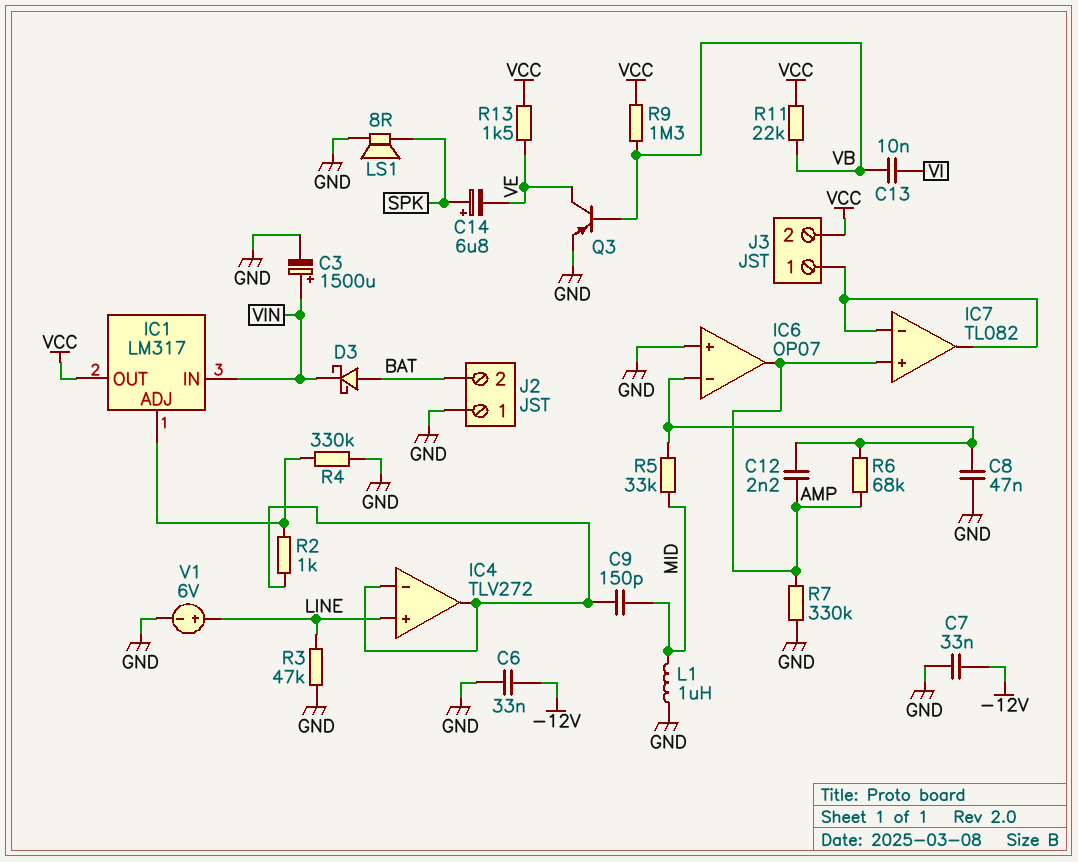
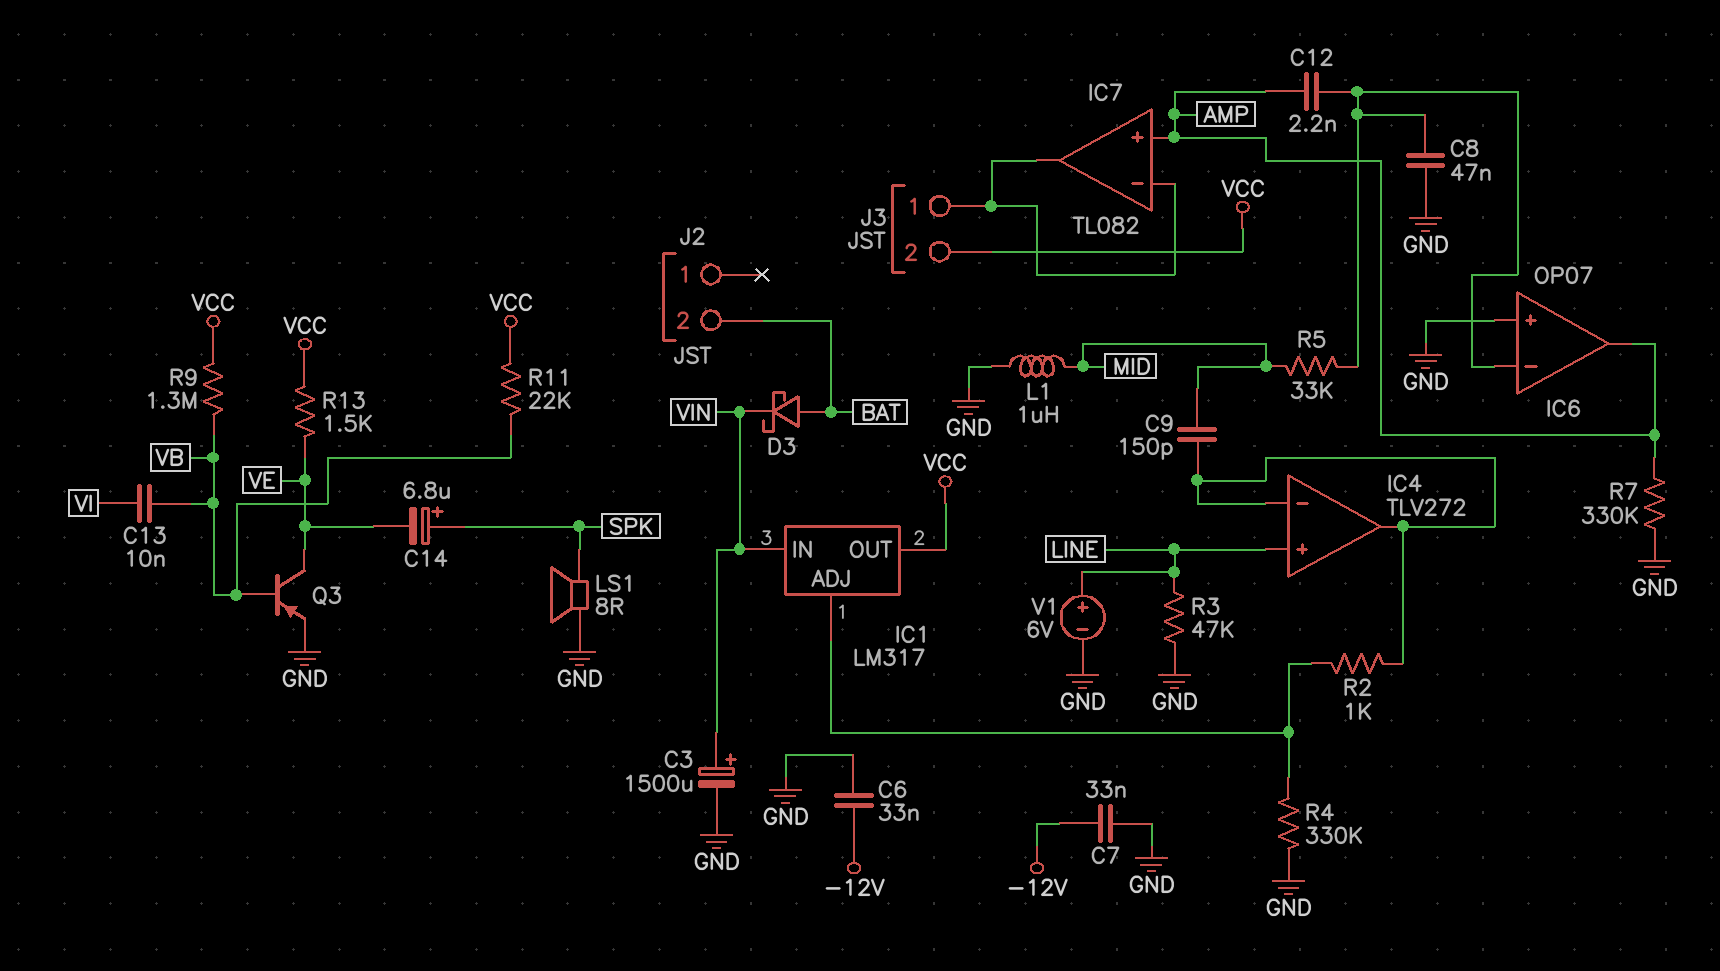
J2 pin 1: GND -> none
R6: 68k (AMP, IC6/in-) -> none

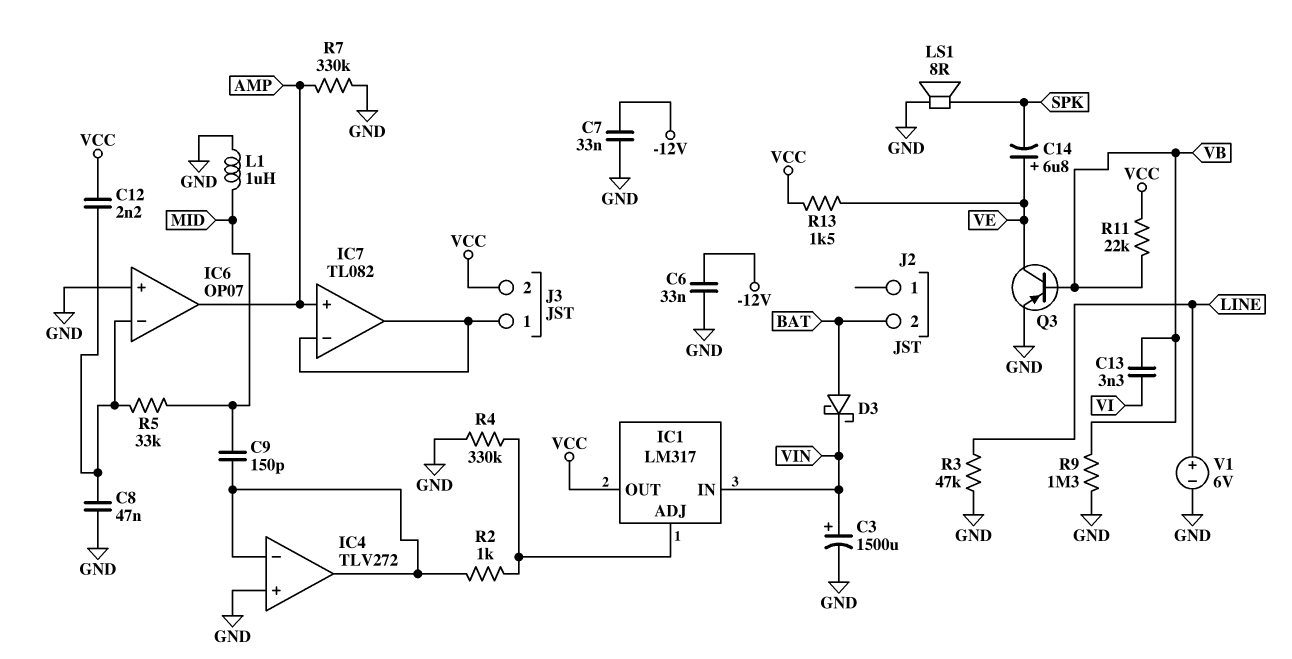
C12: 2.2nF (AMP, IC6/in-) -> 2.2nF (IC6/in-, VCC)
C13: 10nF (VB, VI) -> 3.3nF (VB, VI)
C14: 6.8uF (plus SPK, minus VE) -> 6.8uF (plus VE, minus SPK)
IC4 pin in+: LINE -> GND
R9: 1.3M (VB, VCC) -> 1.3M (GND, VB)

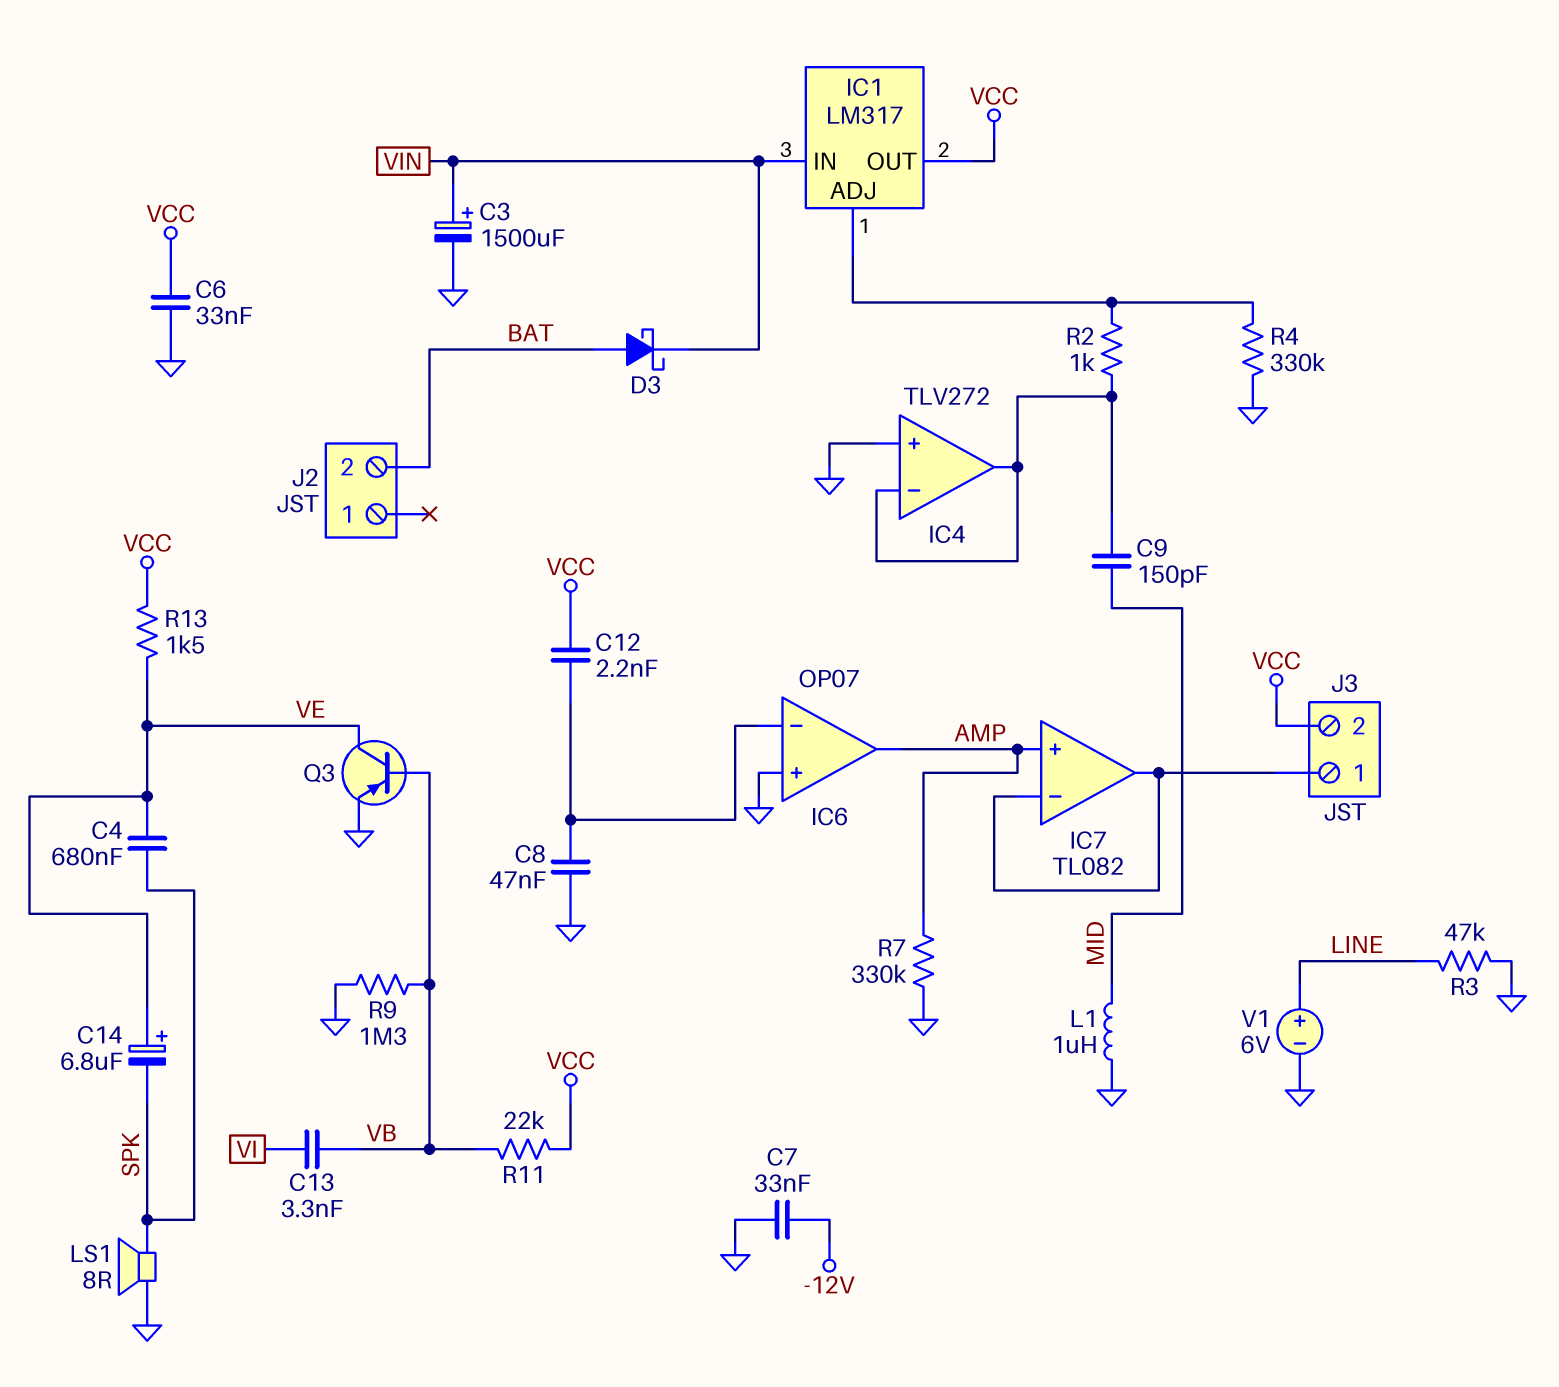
C4: none -> 680nF (SPK, VE)
C6: 33nF (-12V, GND) -> 33nF (GND, VCC)
R5: 33k (IC6/in-, MID) -> none

